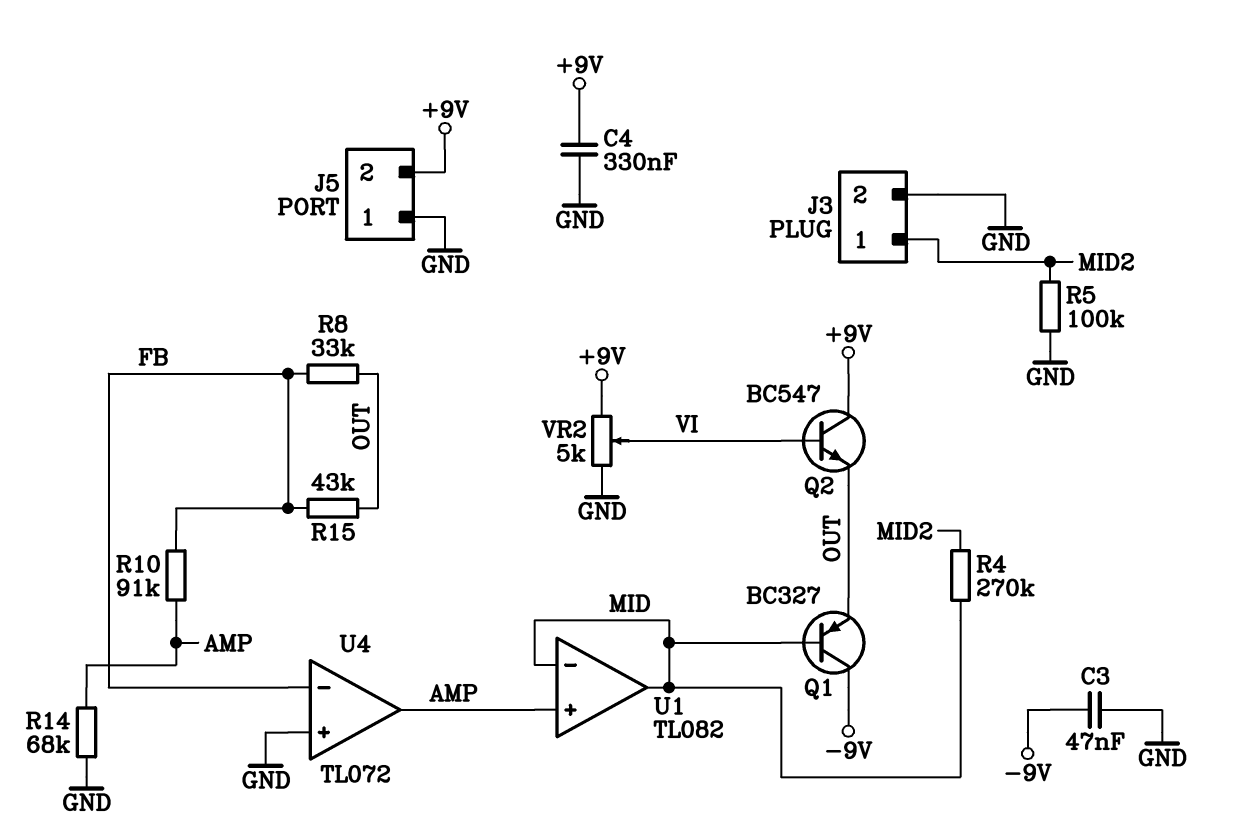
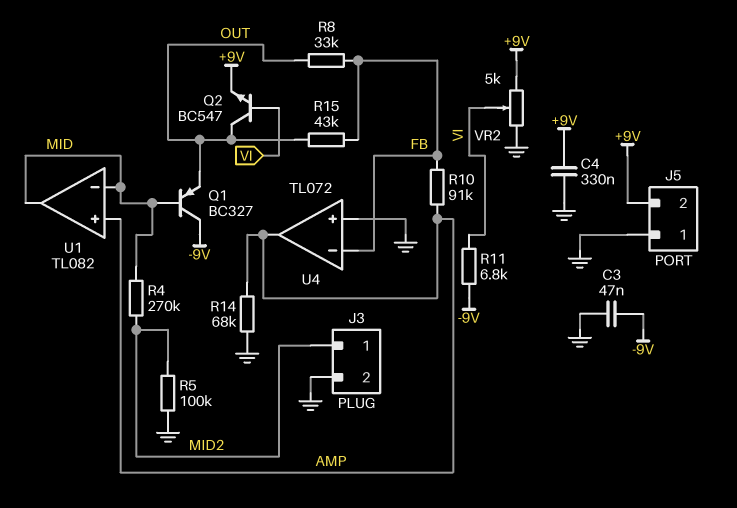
Q2: NPN BC547 (B VI, C +9V, E OUT) -> NPN BC547 (B VI, C OUT, E +9V)
R11: none -> 6.8k (-9V, VI)

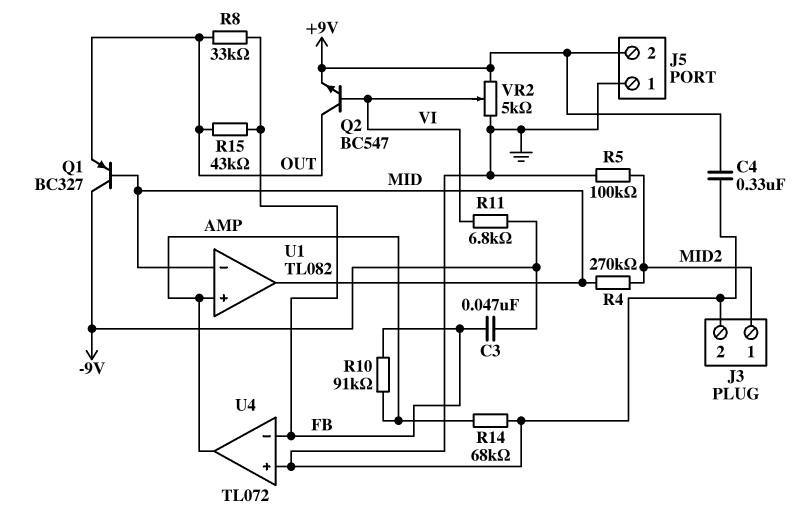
C3: 47nF (-9V, GND) -> 47nF (-9V, FB)

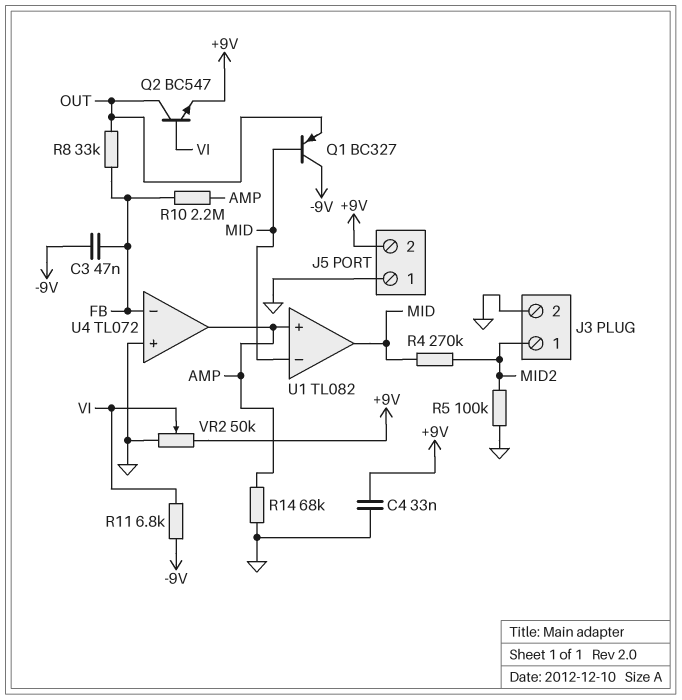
C4: 330nF (+9V, GND) -> 33nF (+9V, GND)
R10: 91k (AMP, FB) -> 2.2M (AMP, FB)
R15: 43k (FB, OUT) -> none
VR2: 5k (+9V, GND, wiper VI) -> 50k (+9V, GND, wiper VI)

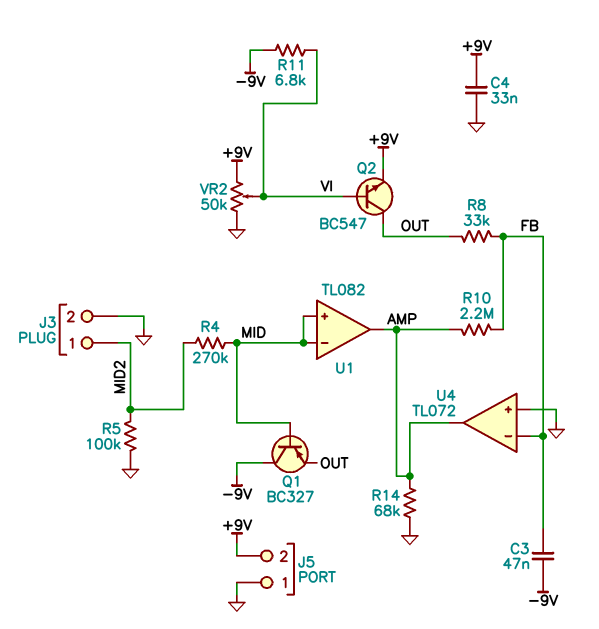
U1 pin in+: AMP -> MID
U1 pin out: MID -> AMP

